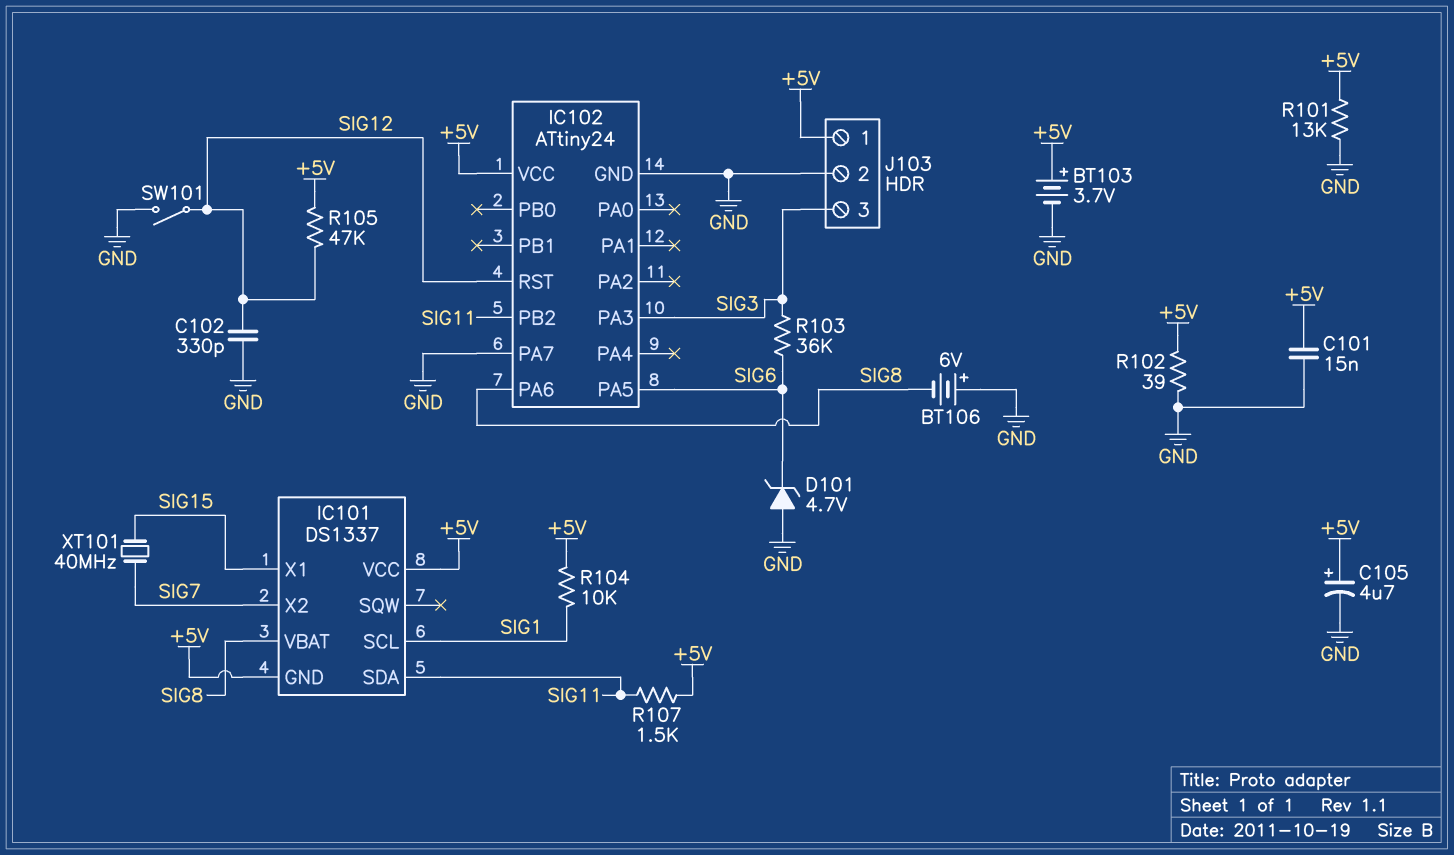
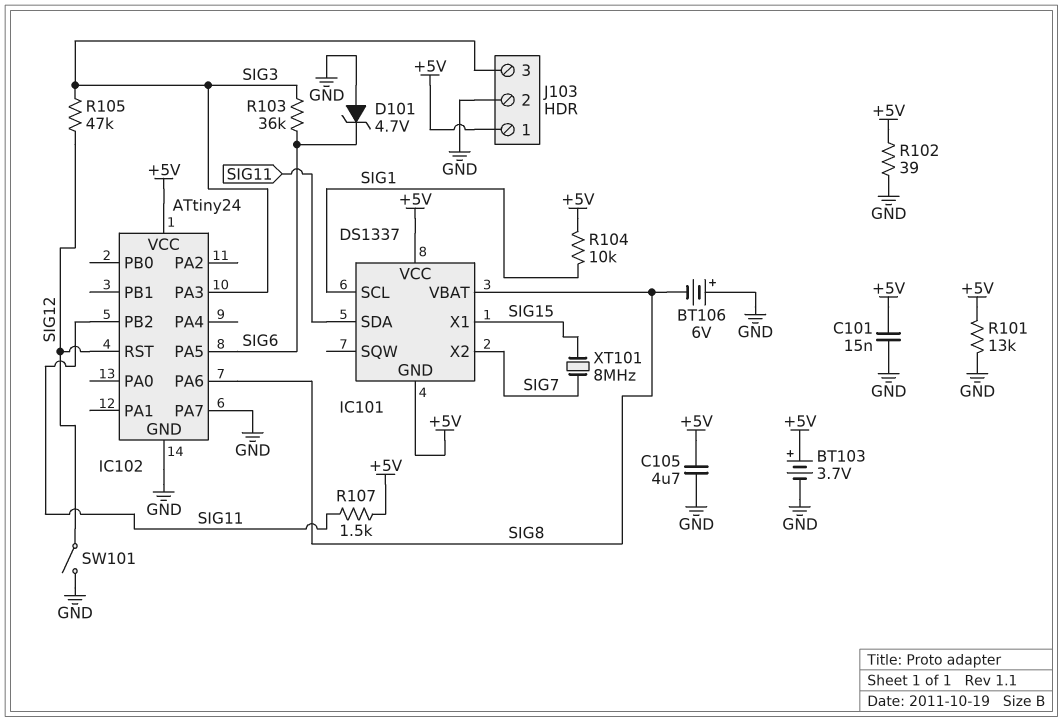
C102: 330pF (GND, SIG12) -> none
C105: 4.7uF (plus +5V, minus GND) -> 4.7uF (+5V, GND)
R105: 47k (+5V, SIG12) -> 47k (SIG3, SIG12)
XT101: 40MHz (SIG7, SIG15) -> 8MHz (SIG7, SIG15)

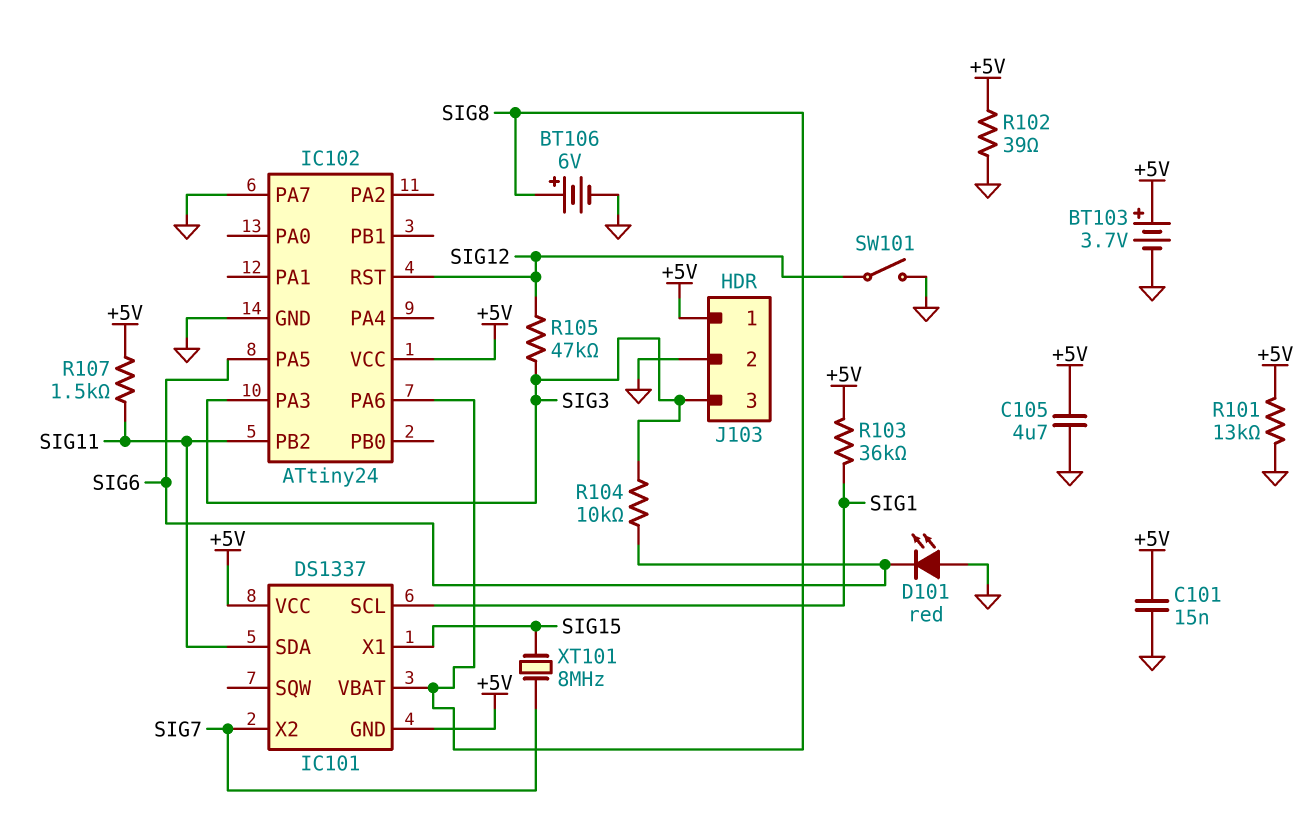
BT106: 6V (plus GND, minus SIG8) -> 6V (plus SIG8, minus GND)
D101: zener 4.7V (A GND, K SIG6) -> LED red (A GND, K SIG6)
R103: 36k (SIG3, SIG6) -> 36k (+5V, SIG1)
R104: 10k (+5V, SIG1) -> 10k (SIG3, SIG6)

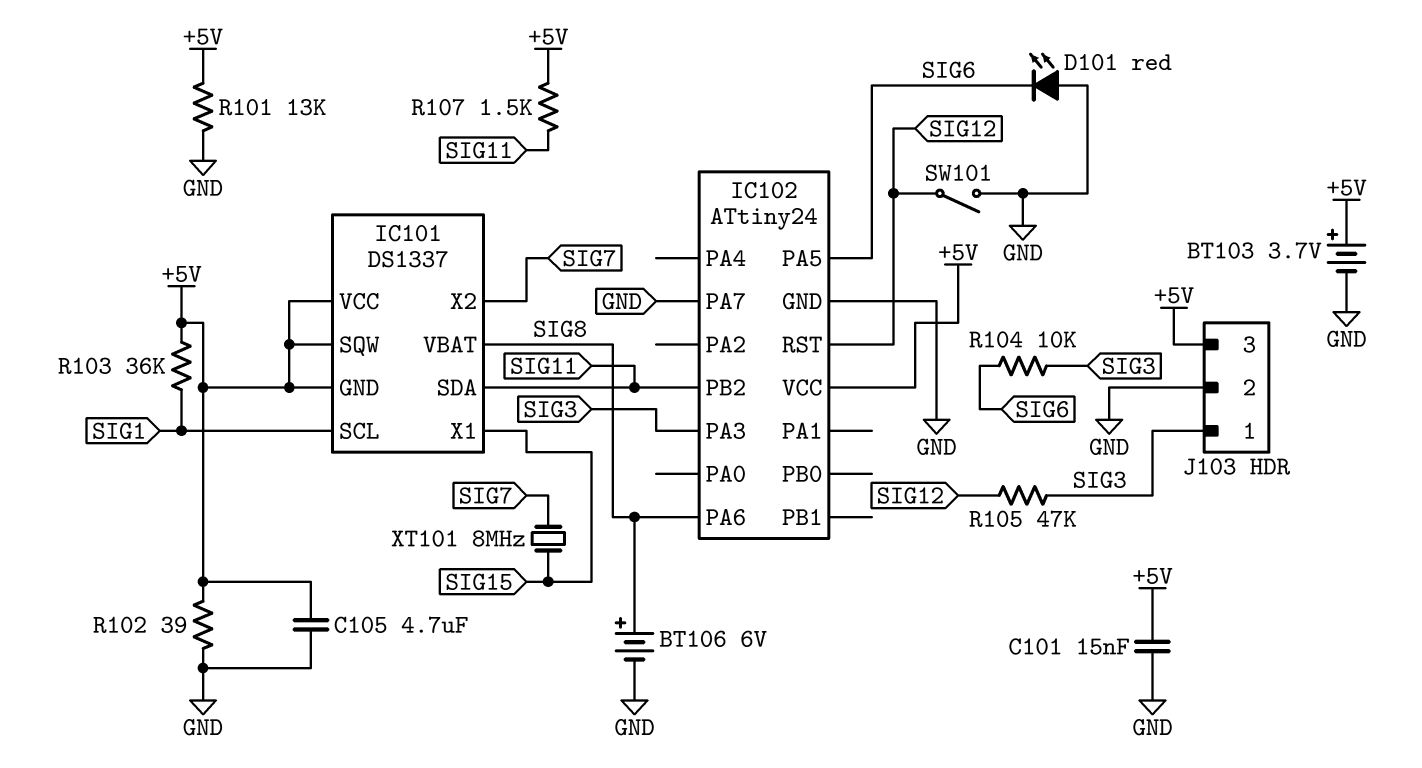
IC101 pin SQW: none -> +5V
J103 pin 1: +5V -> SIG3
J103 pin 3: SIG3 -> +5V

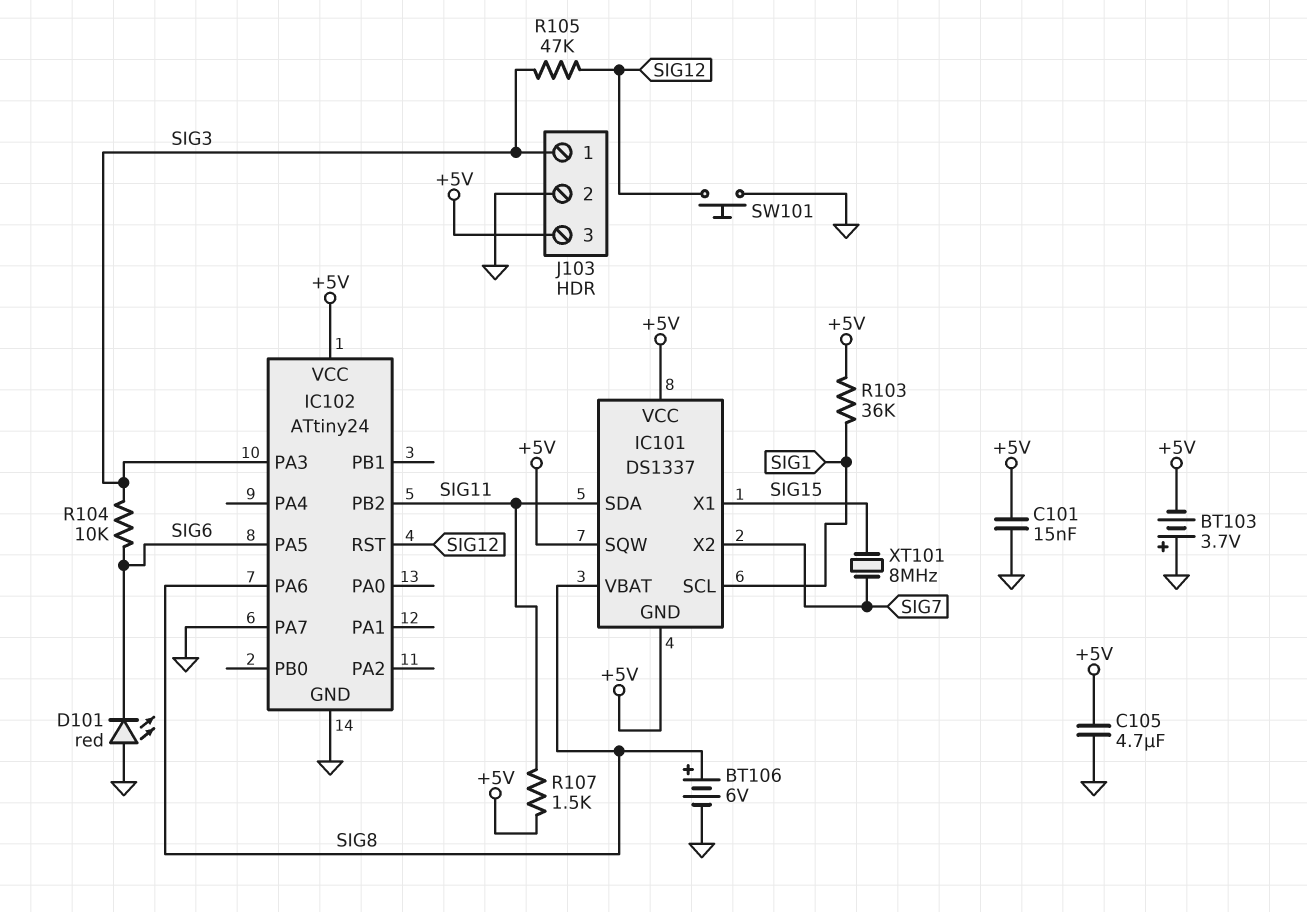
BT103: 3.7V (plus +5V, minus GND) -> 3.7V (plus GND, minus +5V)
R101: 13k (+5V, GND) -> none
R102: 39 (+5V, GND) -> none
SW101: switch (GND, SIG12) -> button (GND, SIG12)

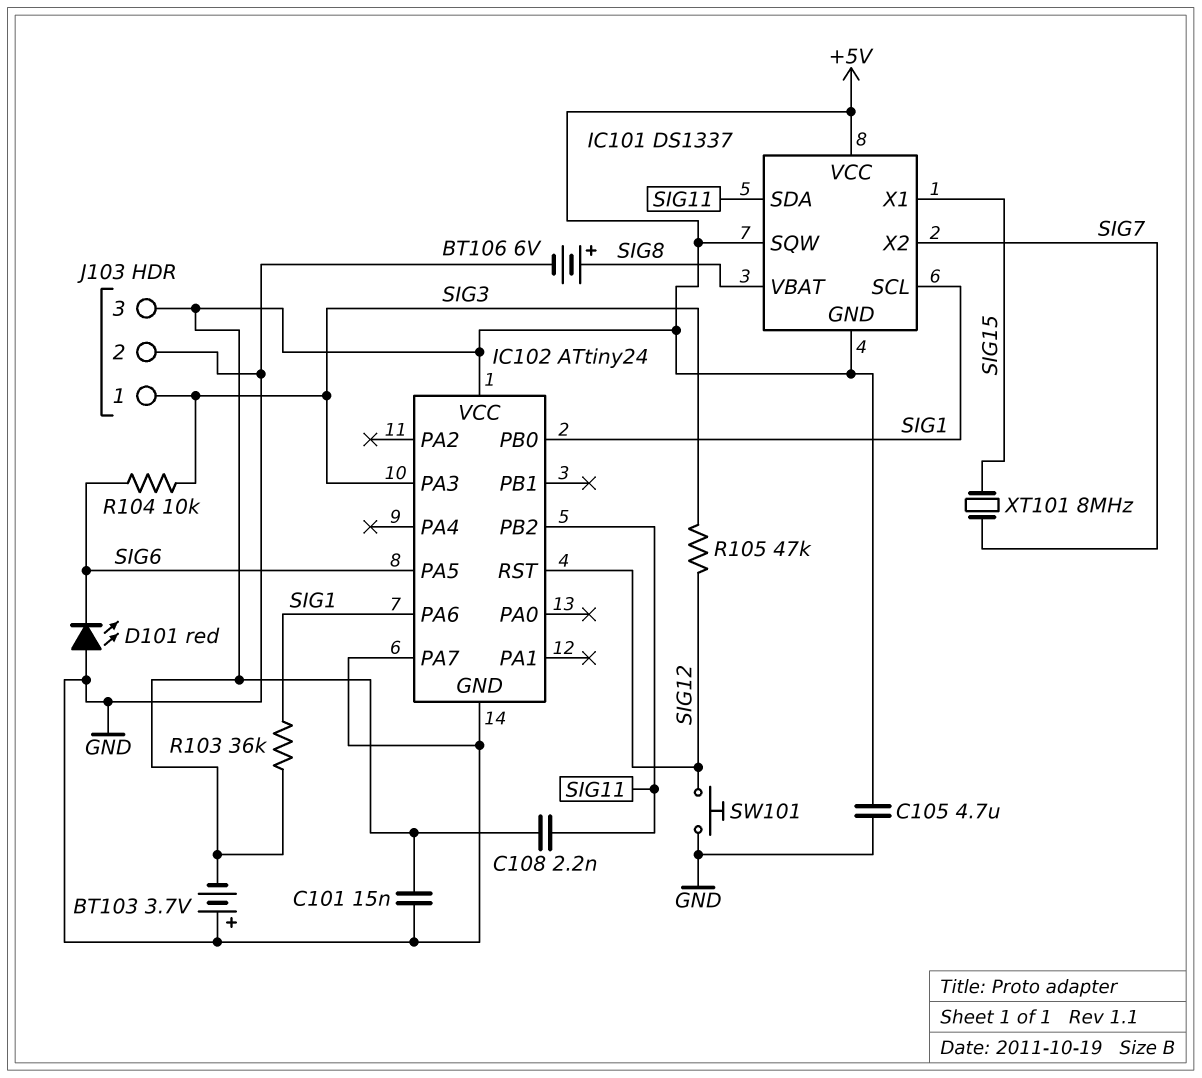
C108: none -> 2.2nF (+5V, SIG11)
IC102 pin PA6: SIG8 -> SIG1
IC102 pin PB0: none -> SIG1
R107: 1.5k (+5V, SIG11) -> none

